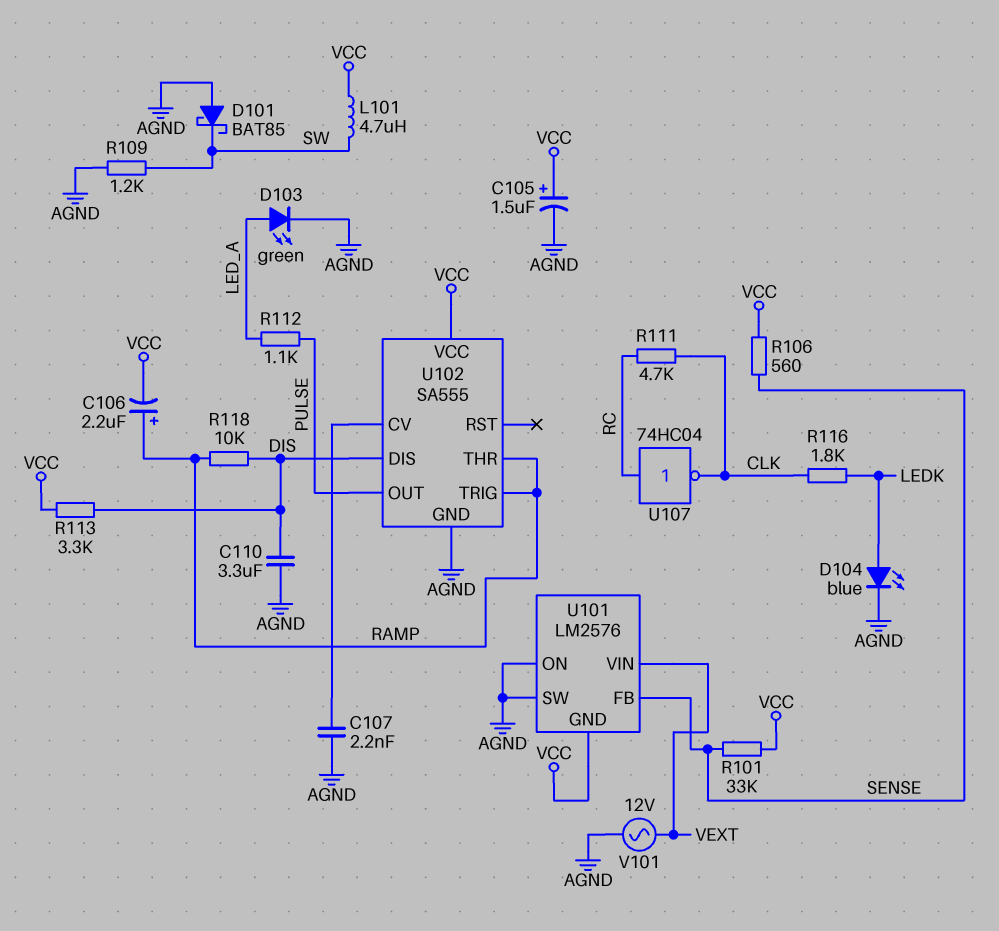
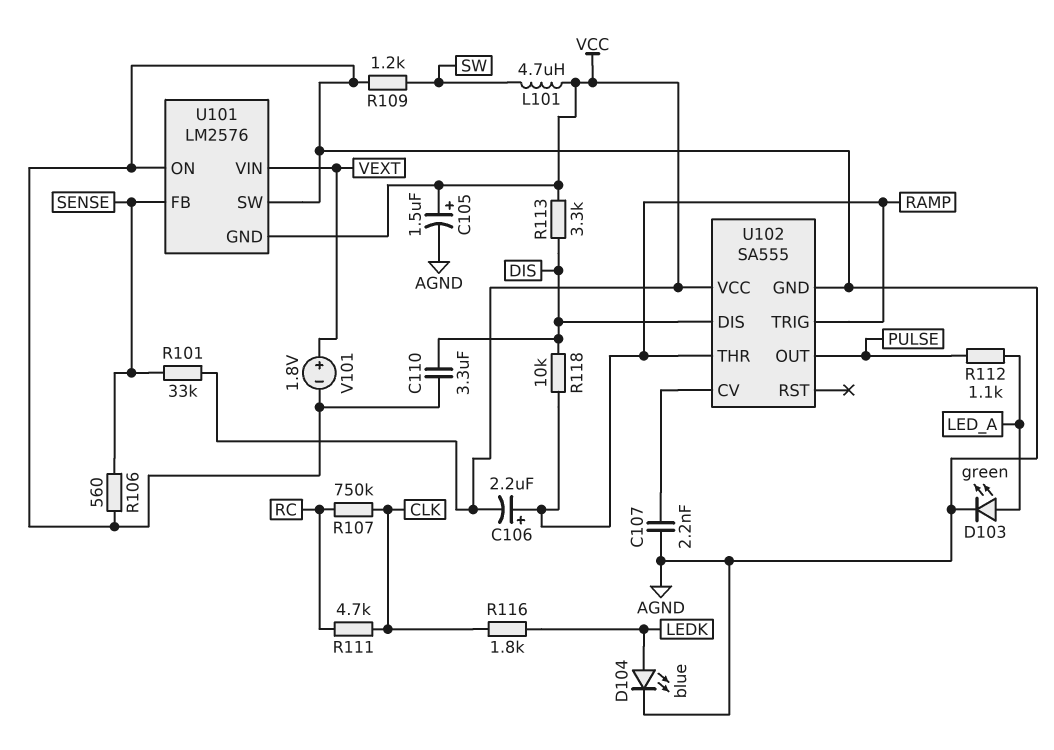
D101: schottky BAT85 (A AGND, K SW) -> none
R106: 560 (SENSE, VCC) -> 560 (AGND, SENSE)
R107: none -> 750k (CLK, RC)
U107: NOT 74HC04 (in RC, out CLK) -> none
V101: AC 12V (AGND, VEXT) -> 1.8V (plus VEXT, minus AGND)

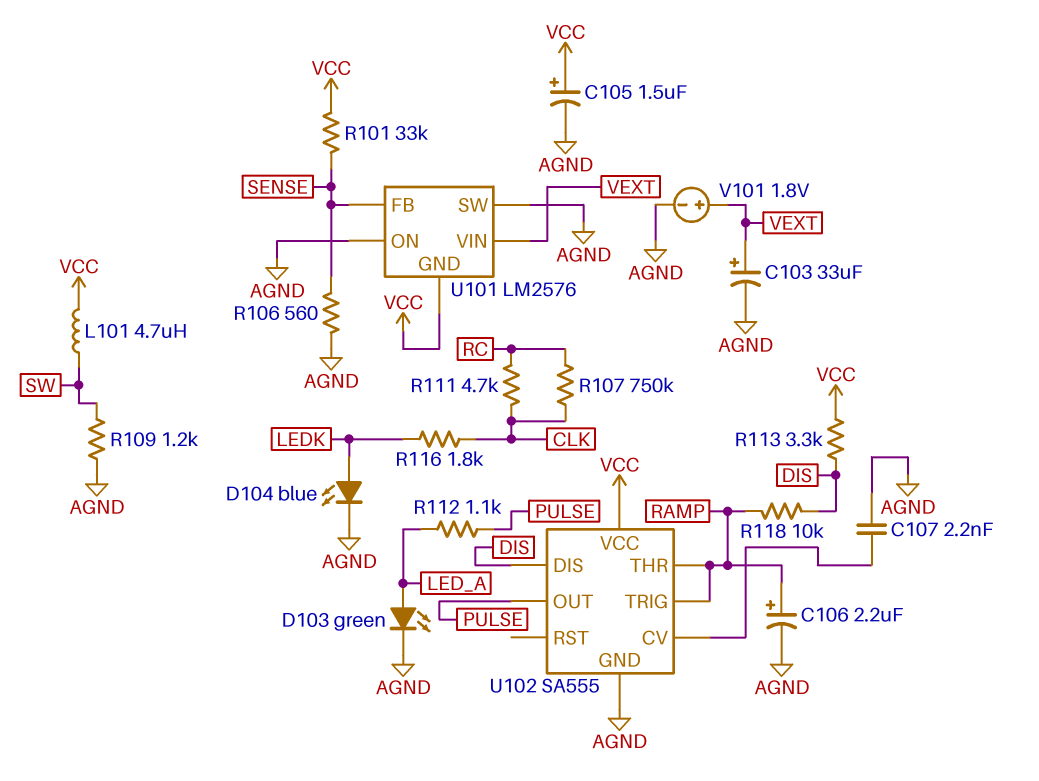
C103: none -> 33uF (plus VEXT, minus AGND)
C106: 2.2uF (plus RAMP, minus VCC) -> 2.2uF (plus RAMP, minus AGND)
C110: 3.3uF (AGND, DIS) -> none

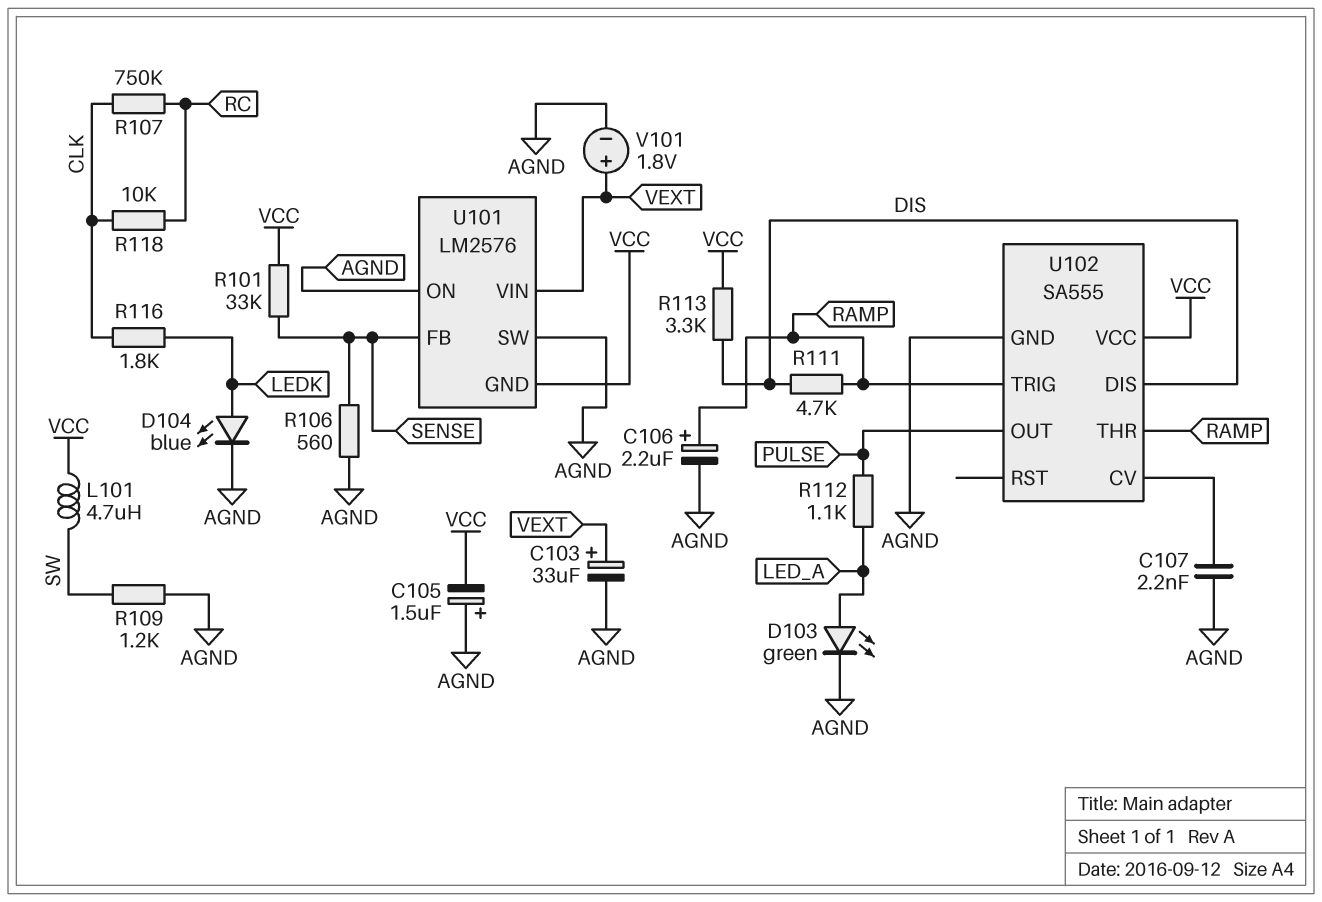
C105: 1.5uF (plus VCC, minus AGND) -> 1.5uF (plus AGND, minus VCC)
R111: 4.7k (CLK, RC) -> 4.7k (DIS, RAMP)
R118: 10k (DIS, RAMP) -> 10k (CLK, RC)

